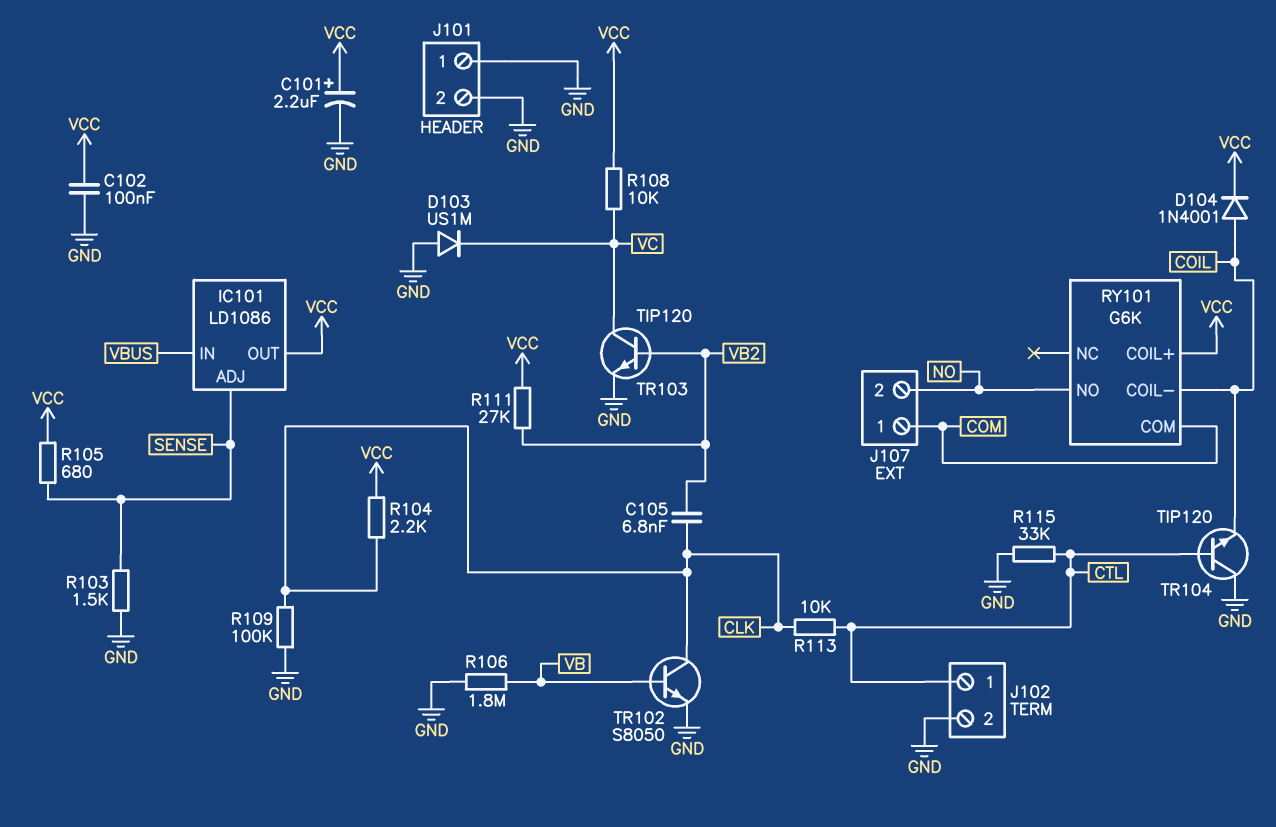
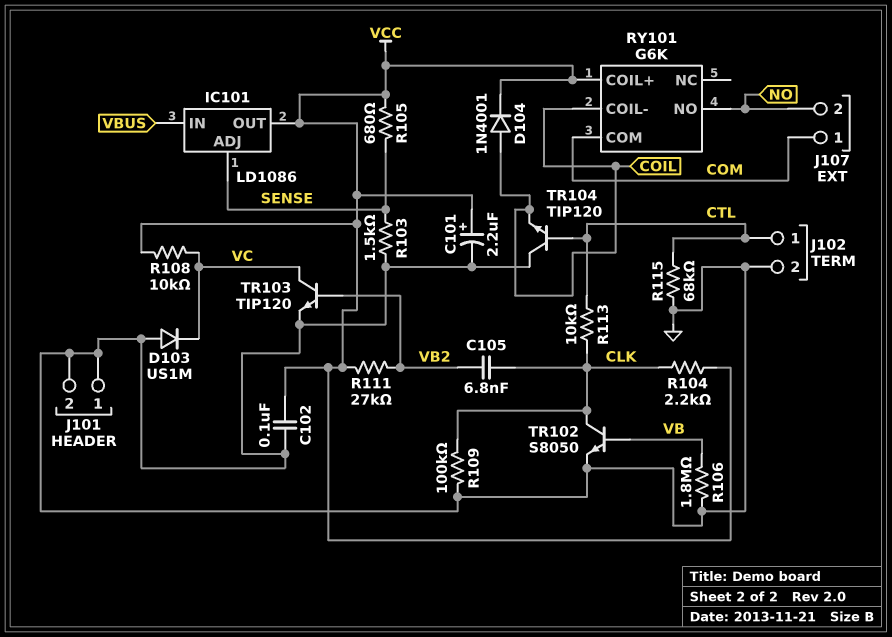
R115: 33k (CTL, GND) -> 68k (CTL, GND)

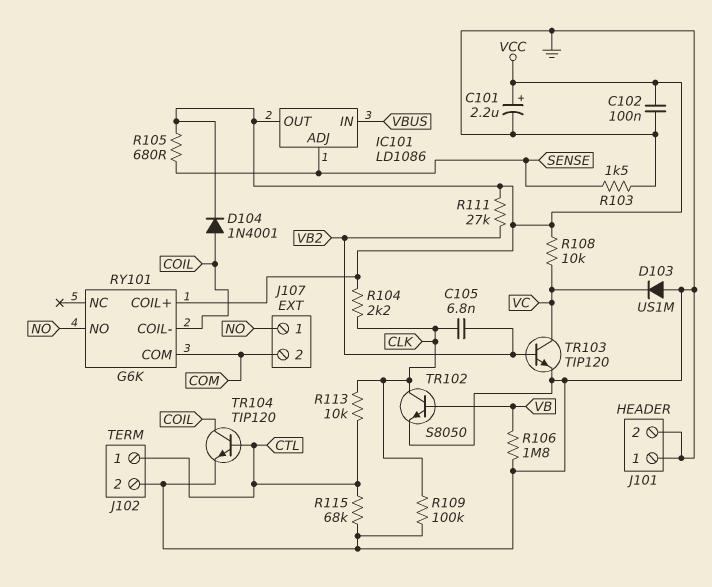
J107 pin 1: COM -> NO
J107 pin 2: NO -> COM
TR104: NPN TIP120 (B CTL, C GND, E COIL) -> NPN TIP120 (B CTL, C COIL, E GND)

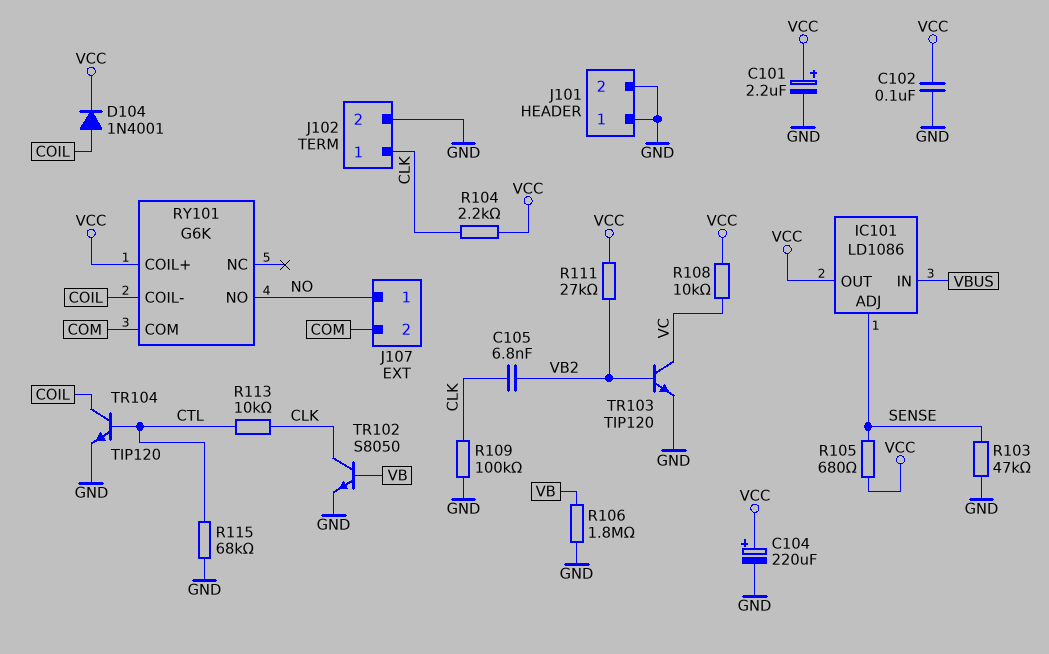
C104: none -> 220uF (plus VCC, minus GND)
D103: diode US1M (A GND, K VC) -> none
J102 pin 1: CTL -> CLK
R103: 1.5k (GND, SENSE) -> 47k (GND, SENSE)

